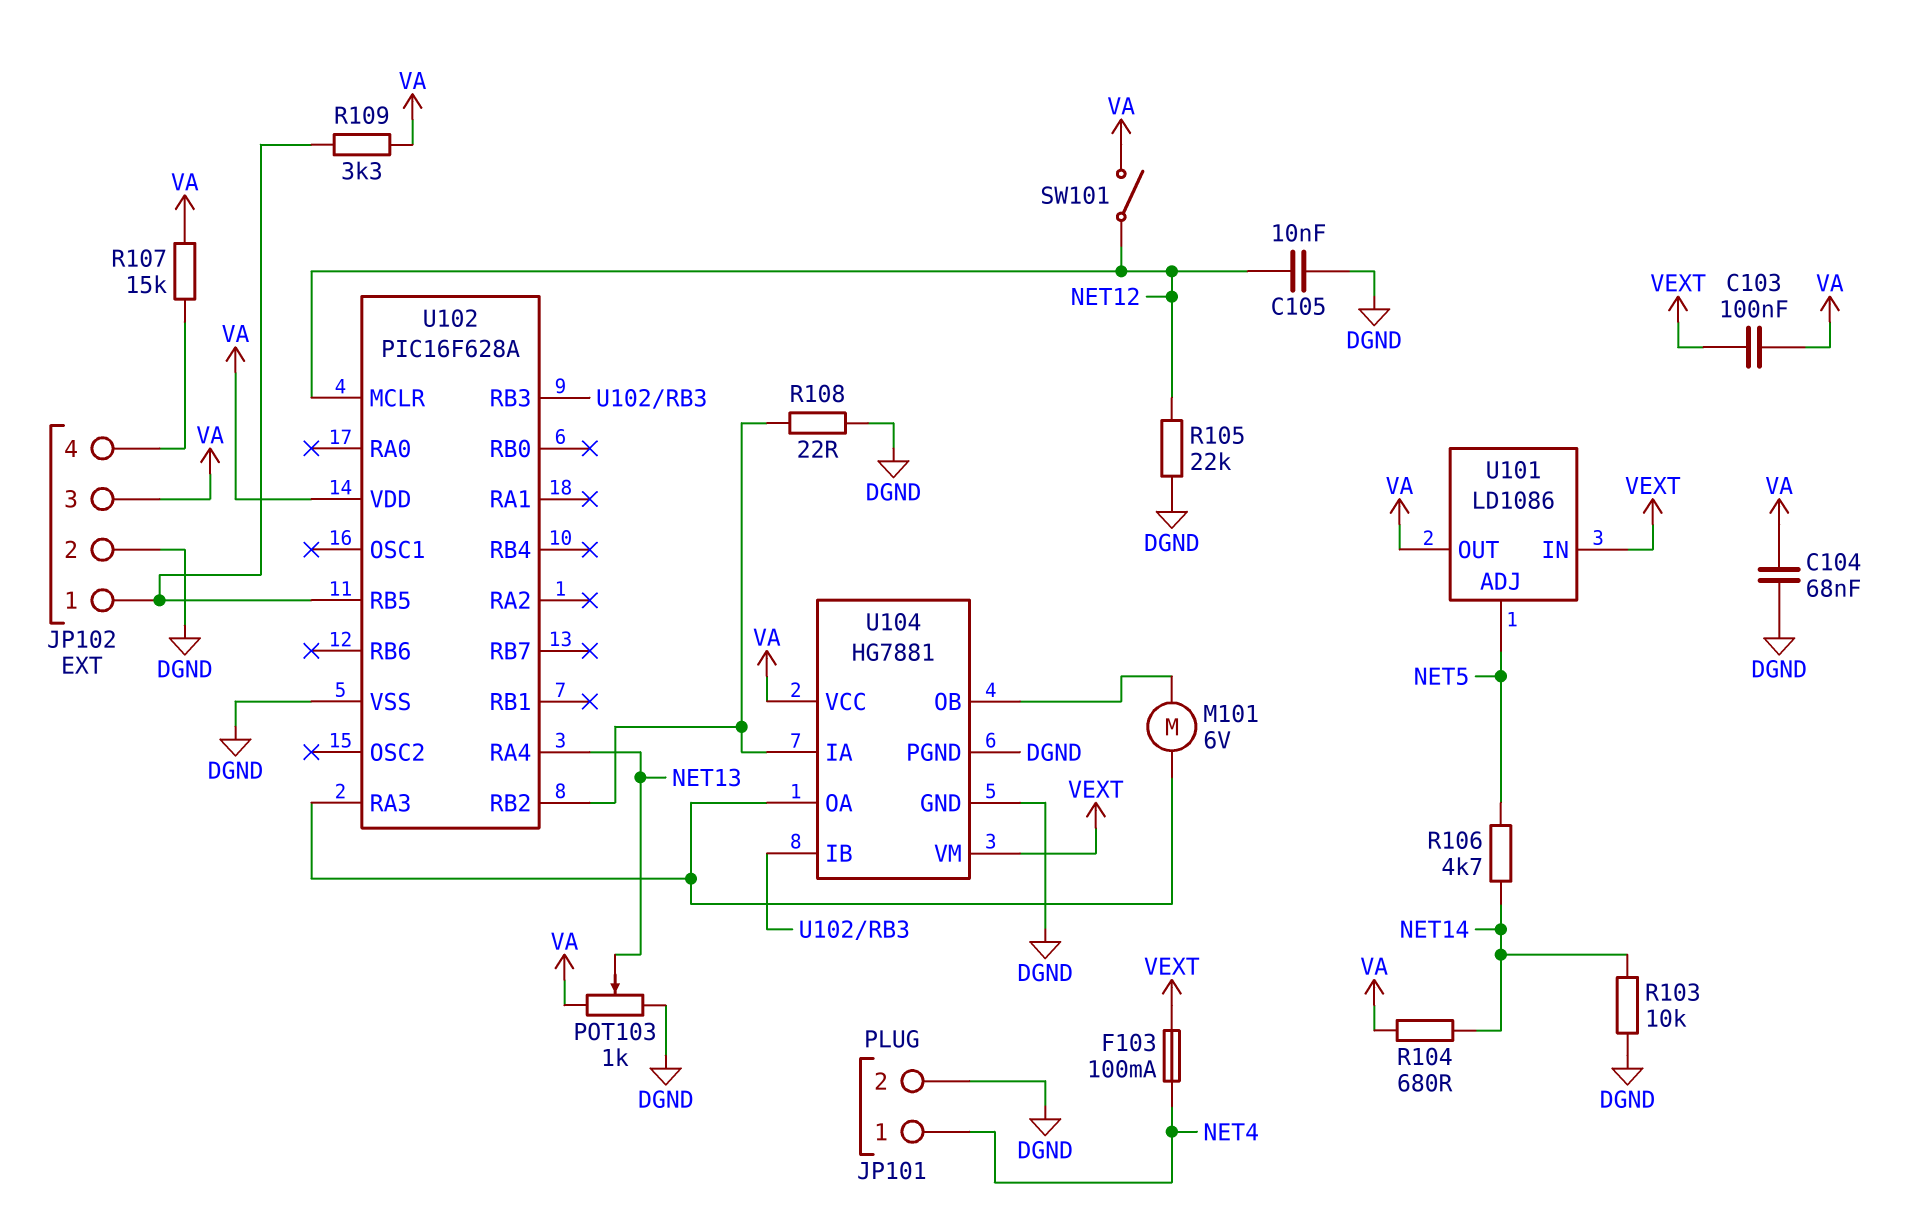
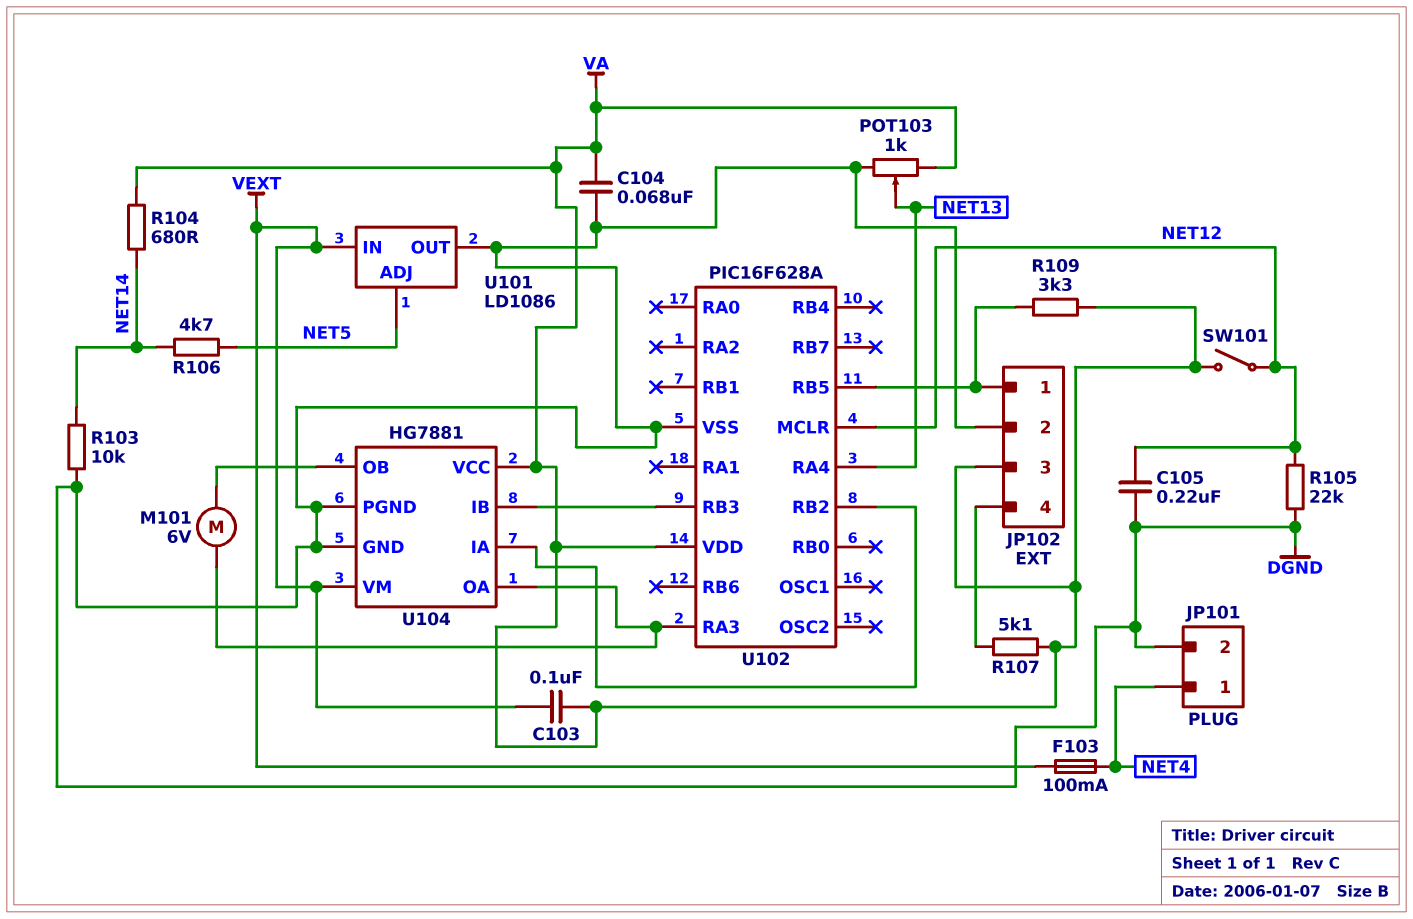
C105: 10nF (DGND, NET12) -> 220nF (DGND, NET12)
R107: 15k (JP102/4, VA) -> 5.1k (JP102/4, VA)
R108: 22 (DGND, U102/RB2) -> none
U101 pin OUT: VA -> DGND

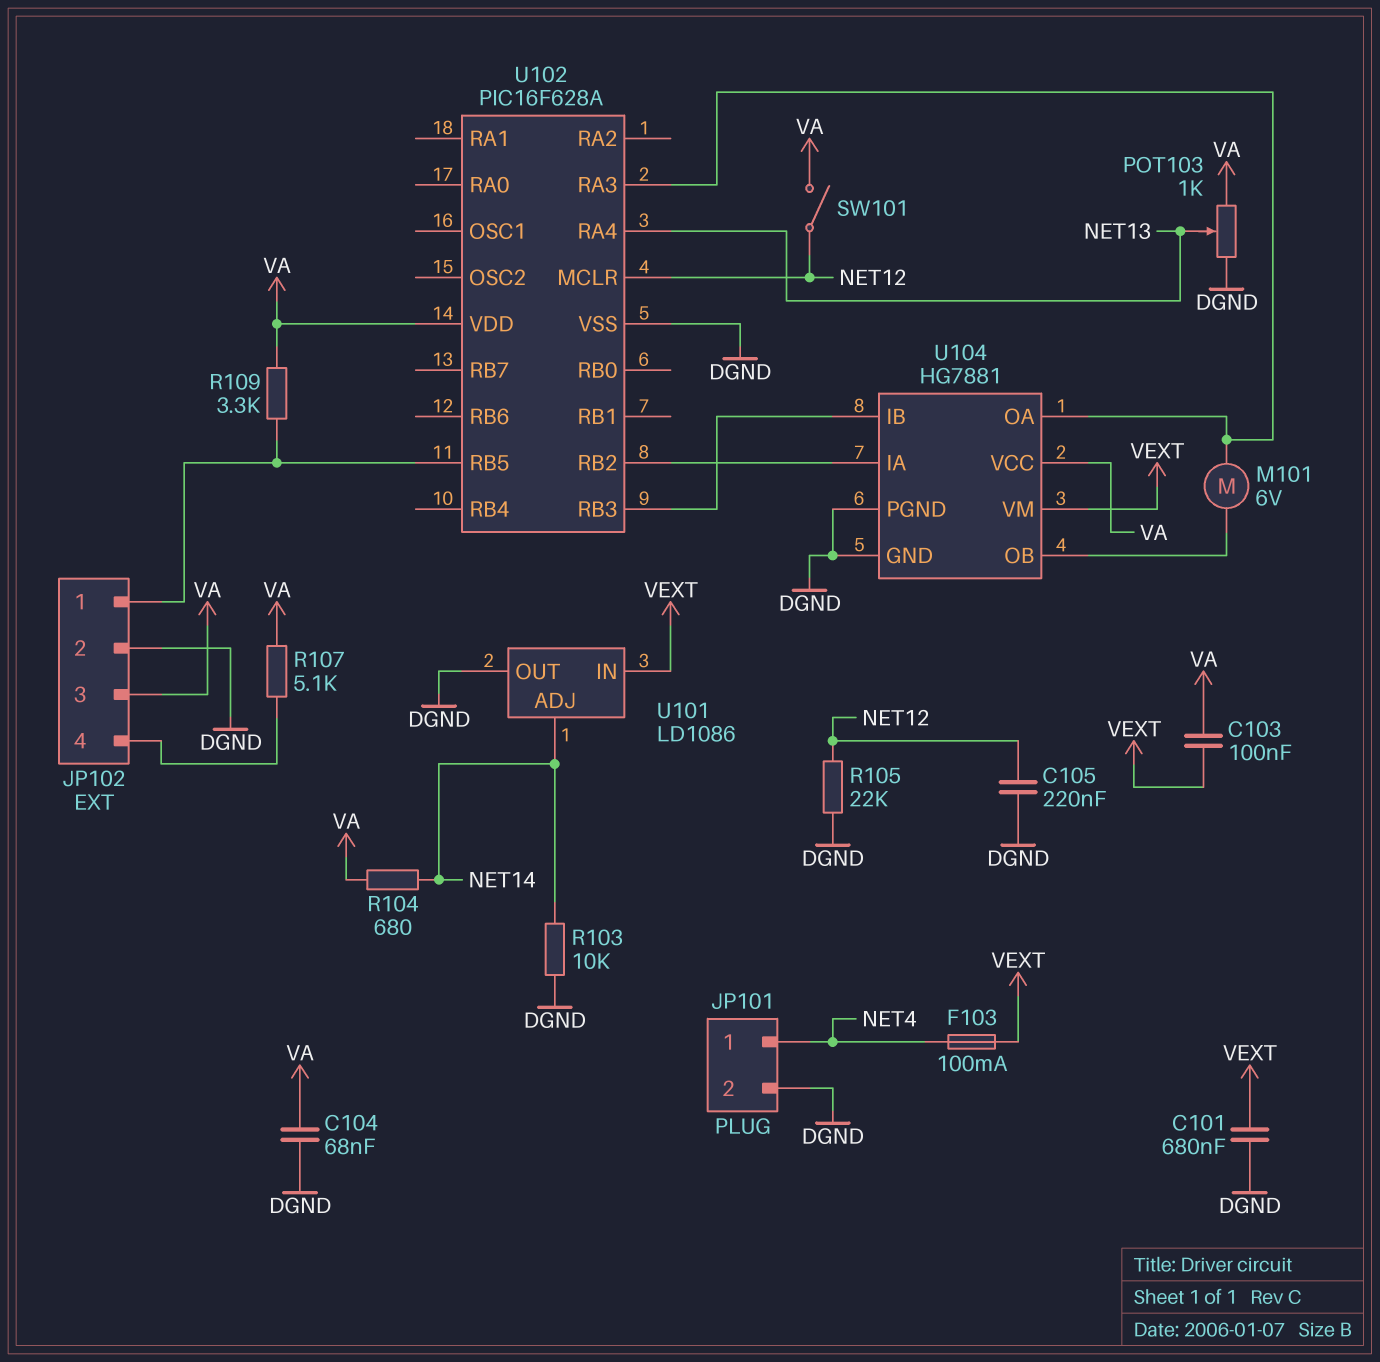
C101: none -> 680nF (DGND, VEXT)
R106: 4.7k (NET5, NET14) -> none
U101 pin ADJ: NET5 -> NET14

